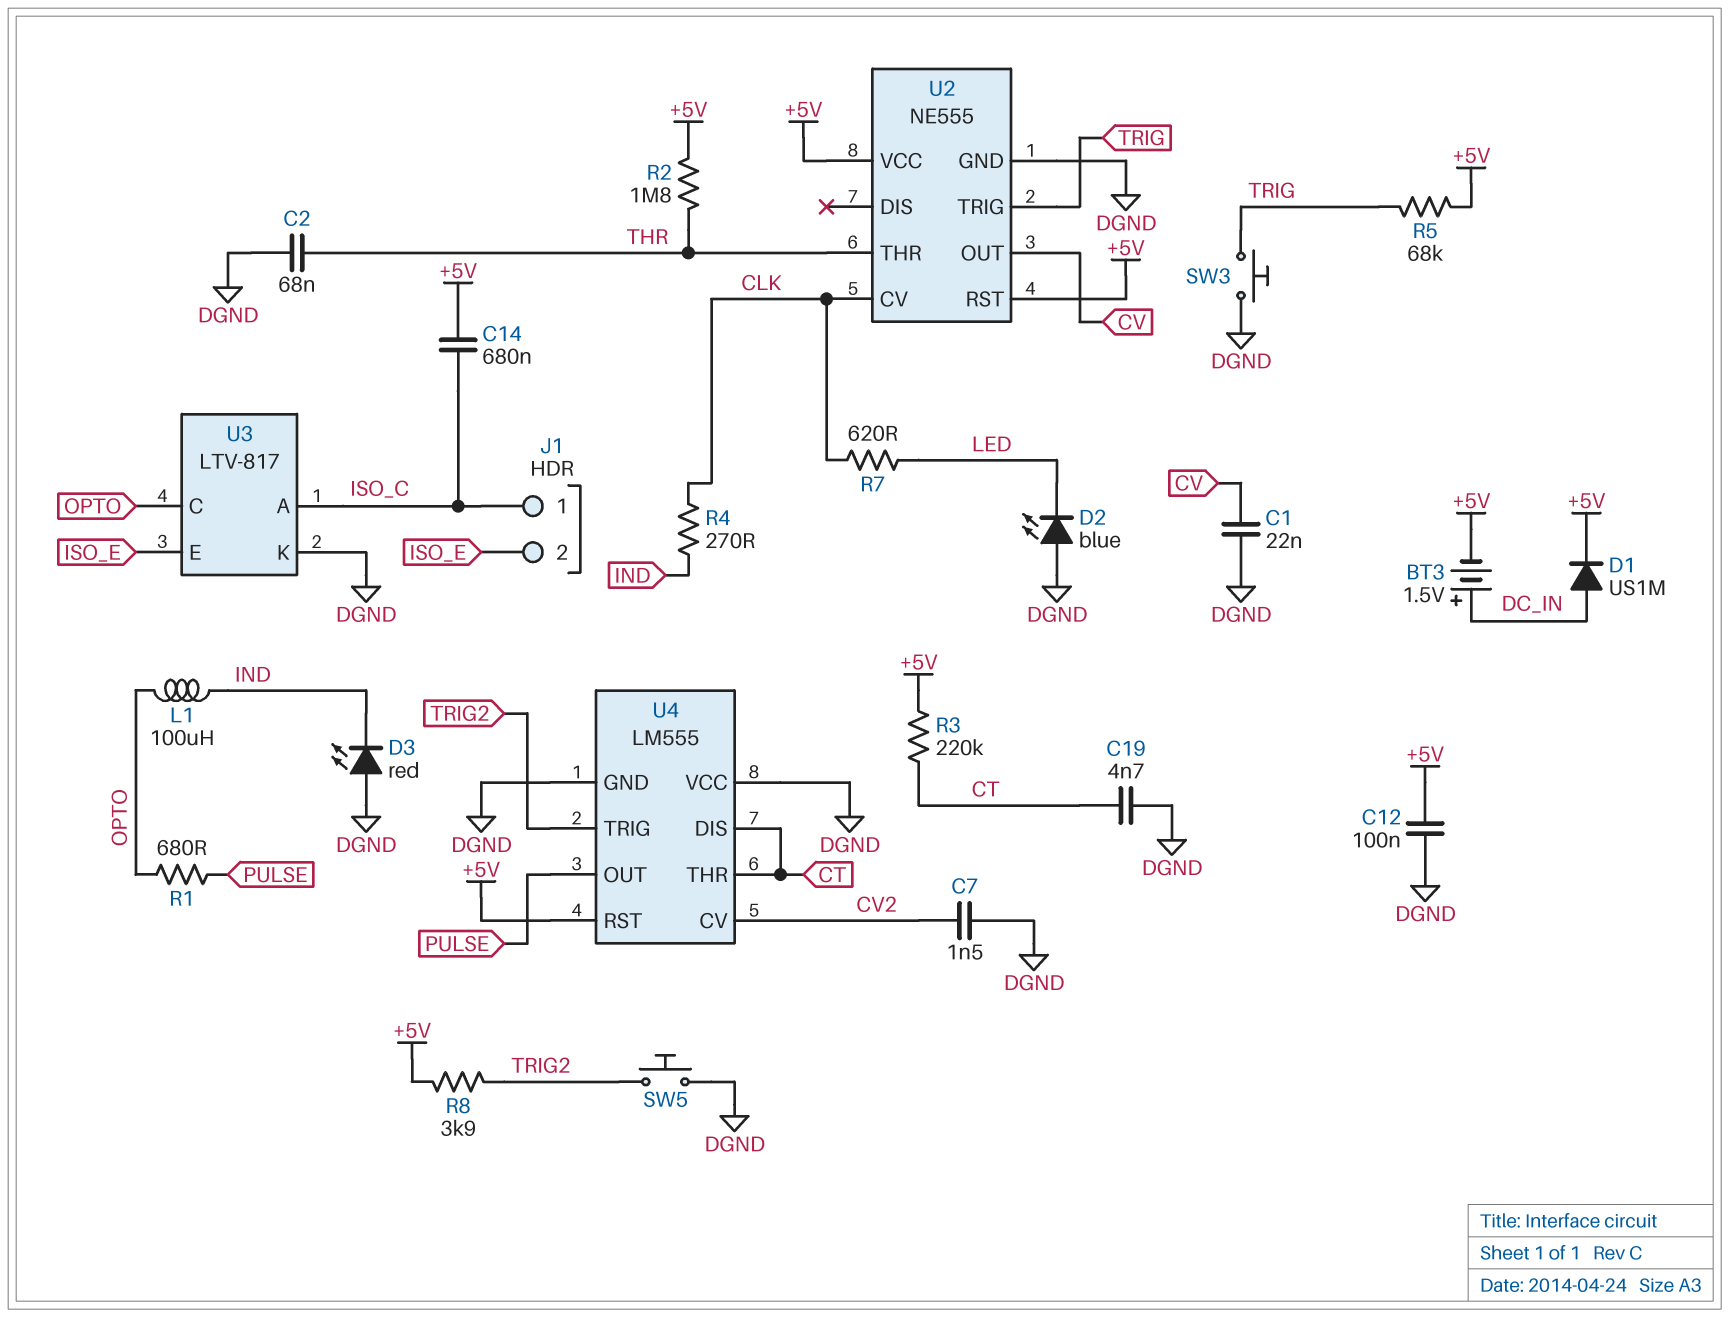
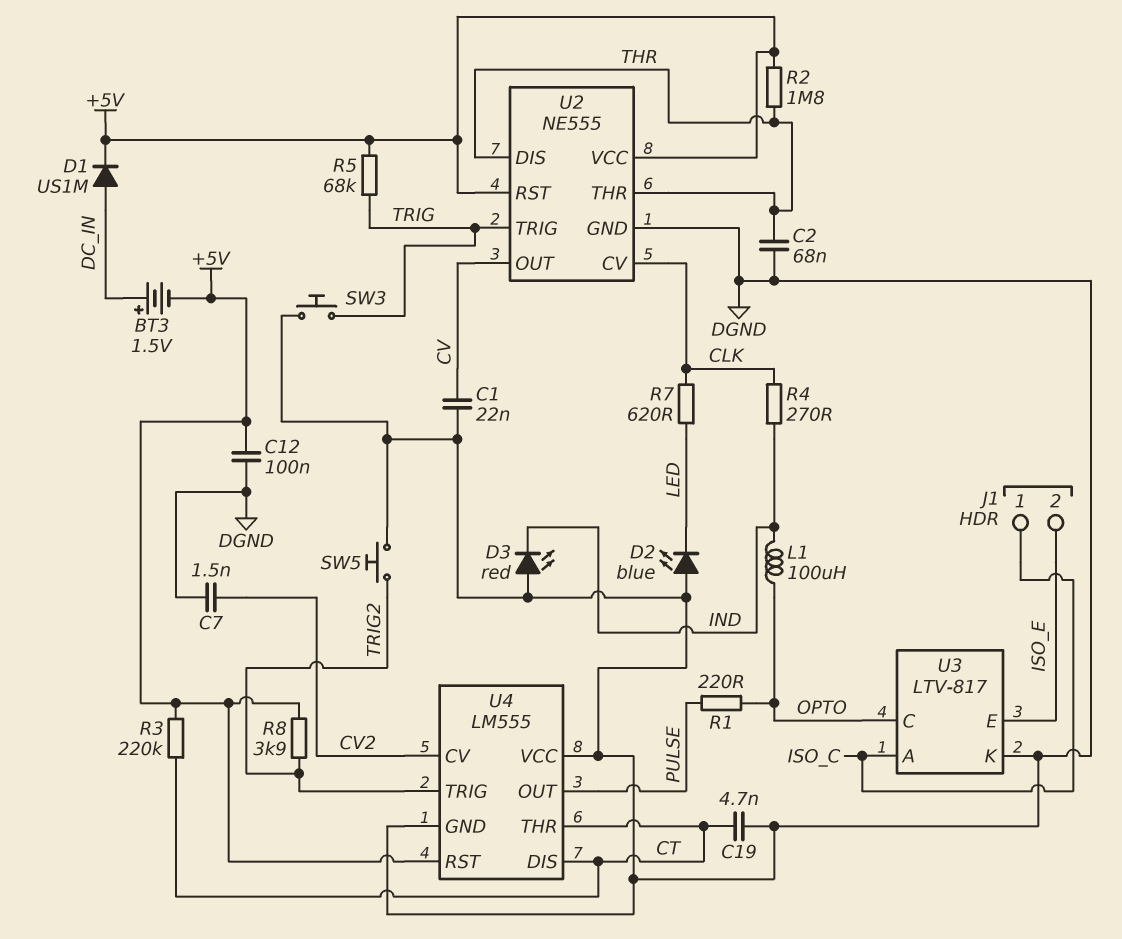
C14: 680nF (+5V, ISO_C) -> none
R1: 680 (OPTO, PULSE) -> 220 (OPTO, PULSE)
U2 pin DIS: none -> THR

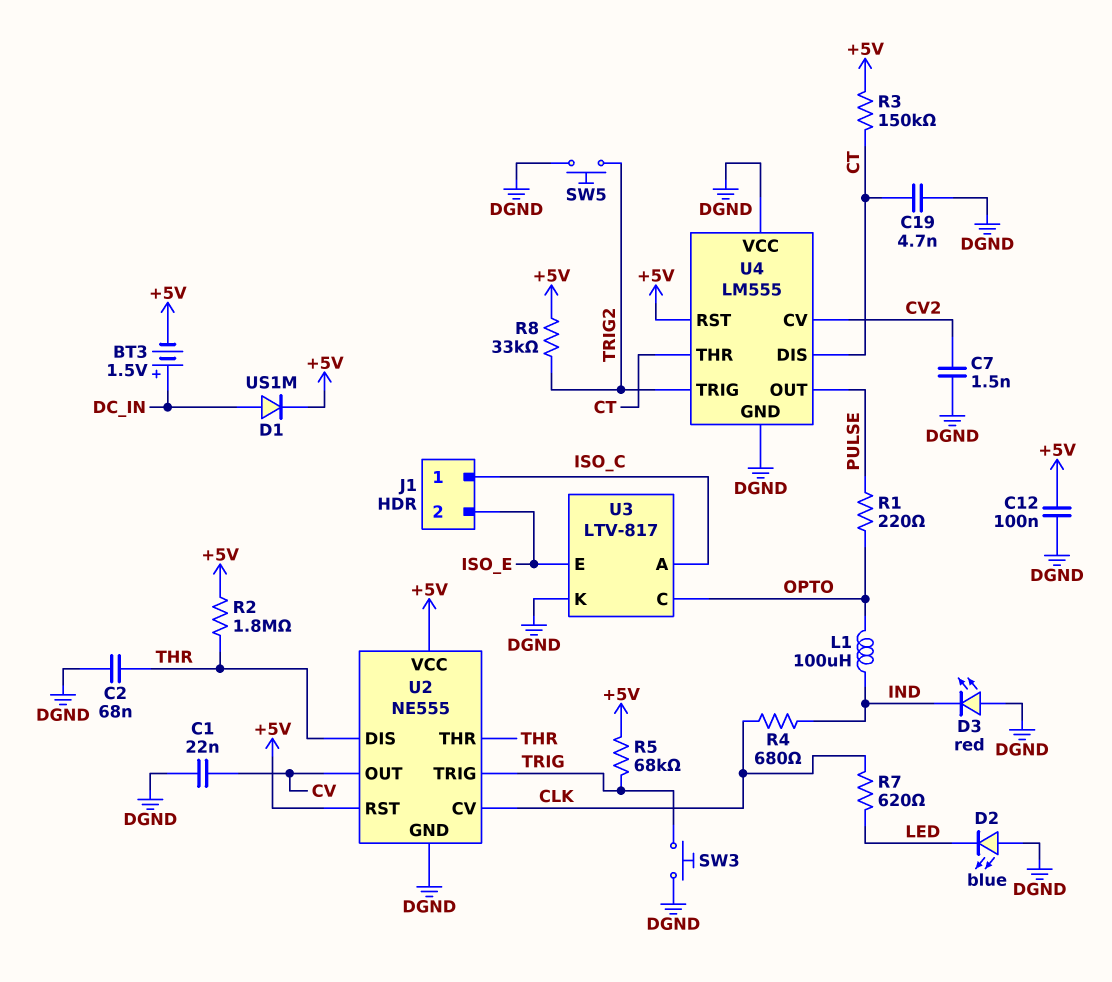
R3: 220k (+5V, CT) -> 150k (+5V, CT)
R4: 270 (CLK, IND) -> 680 (CLK, IND)
R8: 3.9k (+5V, TRIG2) -> 33k (+5V, TRIG2)

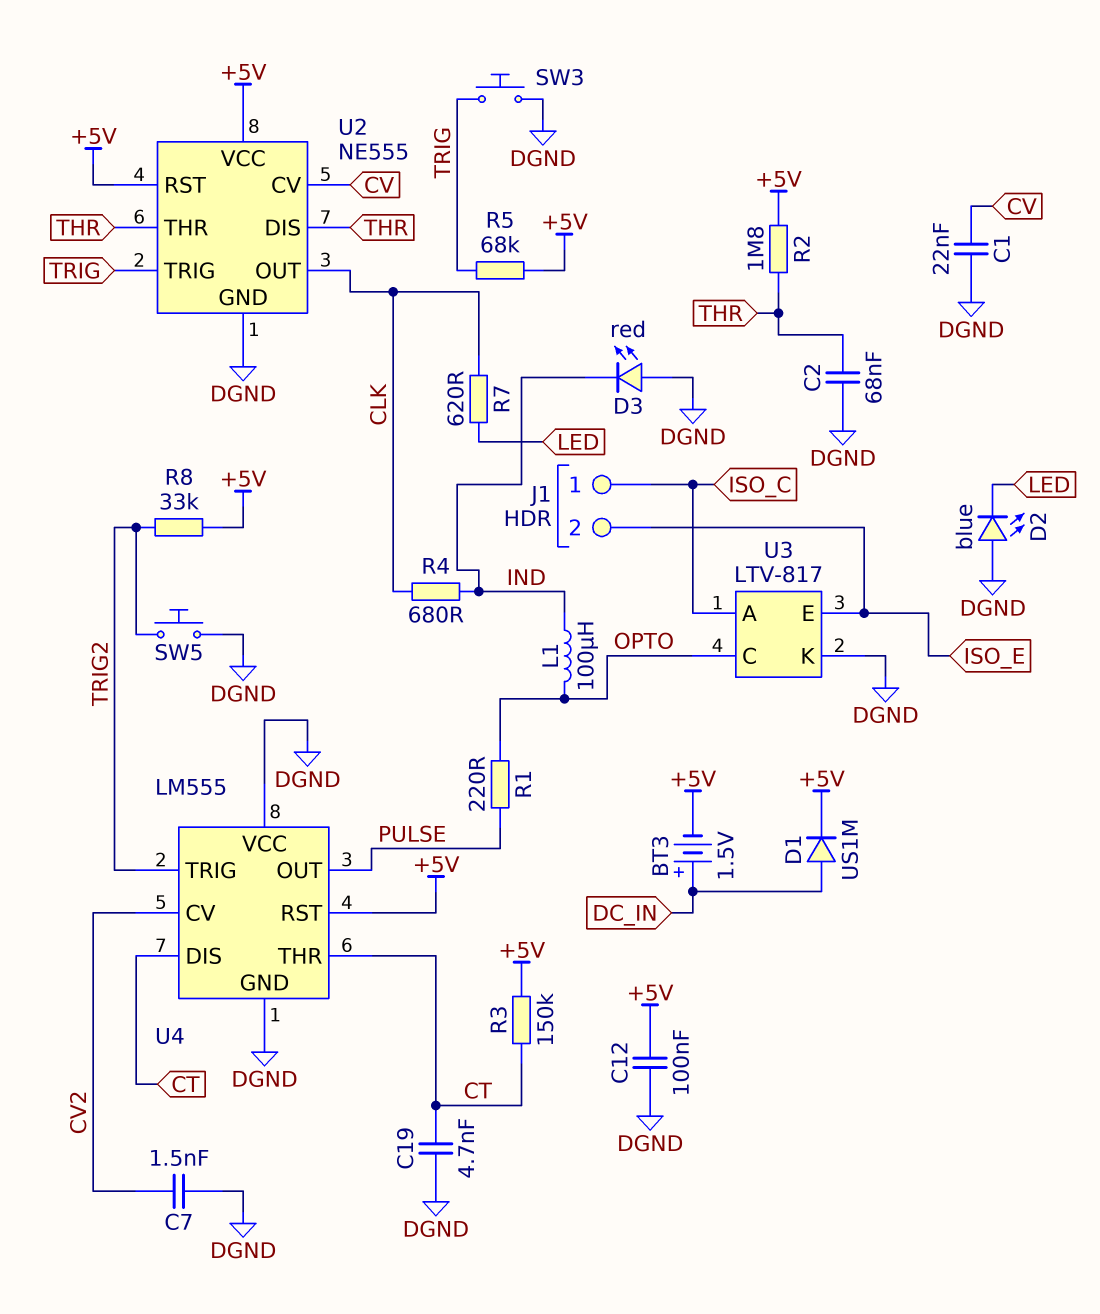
U2 pin CV: CLK -> CV
U2 pin OUT: CV -> CLK

